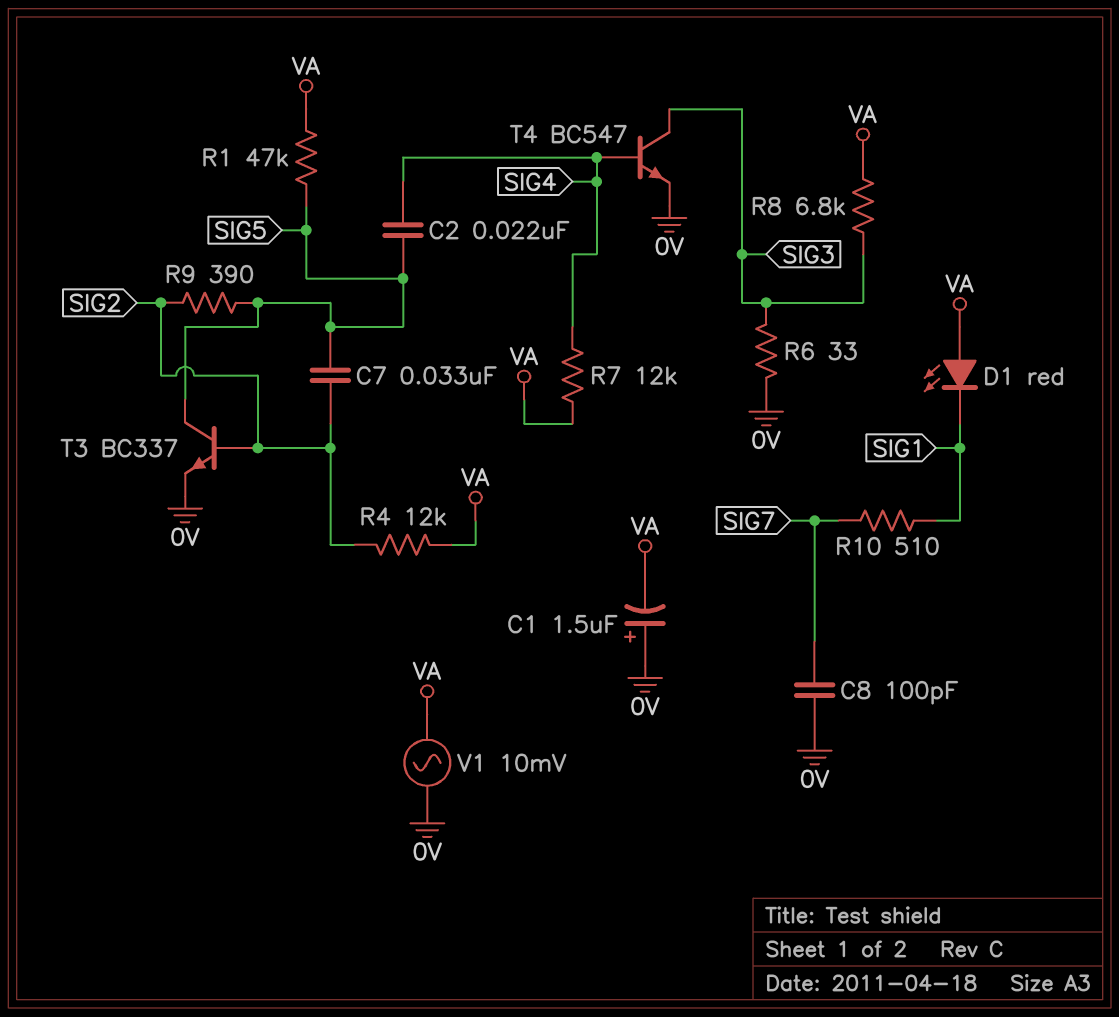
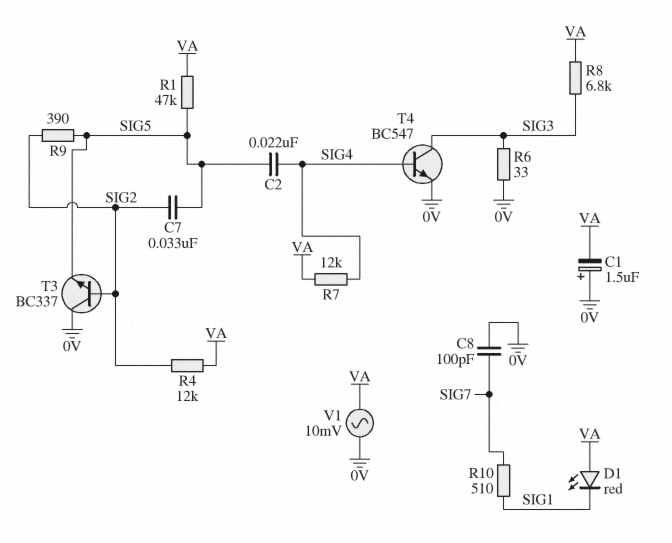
T3: NPN BC337 (B SIG2, C SIG5, E 0V) -> NPN BC337 (B SIG2, C 0V, E SIG5)

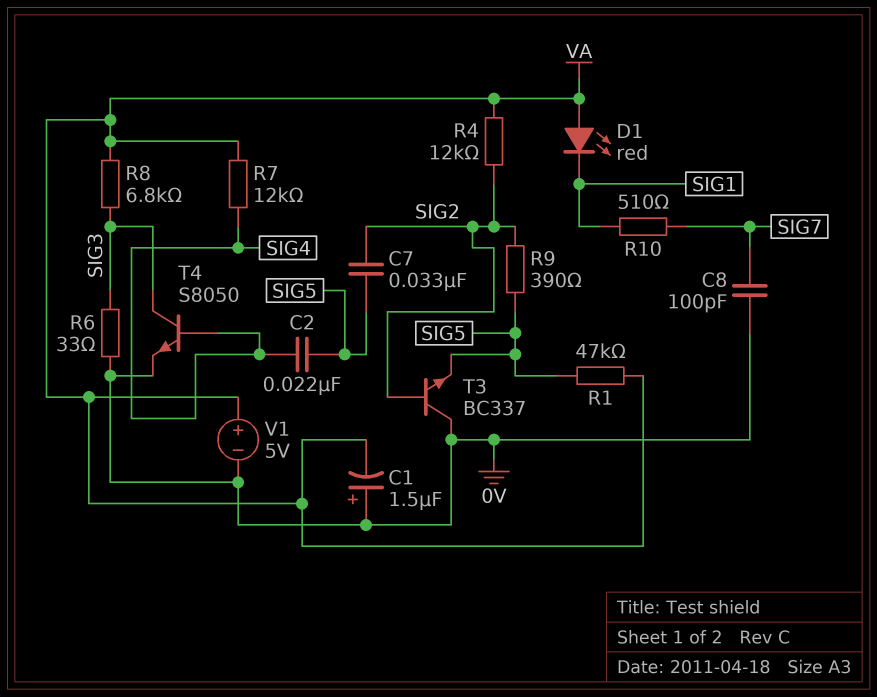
T4: NPN BC547 (B SIG4, C SIG3, E 0V) -> NPN S8050 (B SIG4, C SIG3, E 0V)
V1: AC 10mV (0V, VA) -> 5V (plus VA, minus 0V)

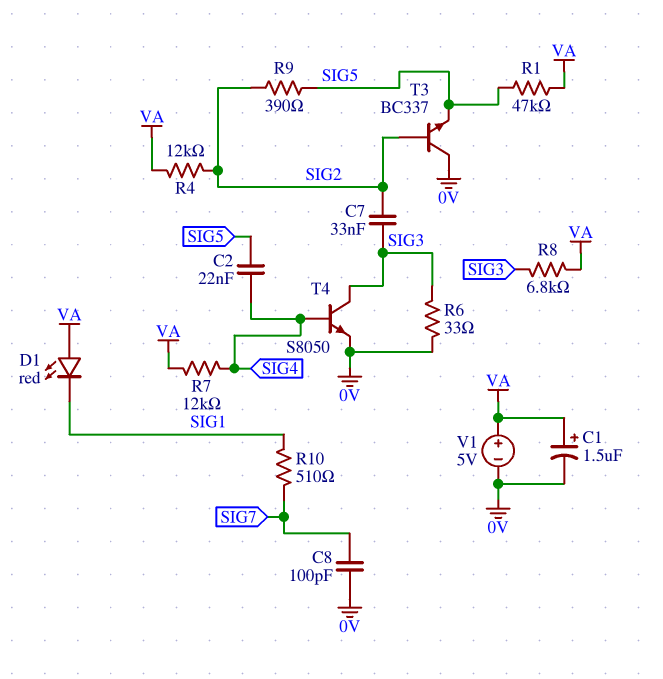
C1: 1.5uF (plus 0V, minus VA) -> 1.5uF (plus VA, minus 0V)
C7: 33nF (SIG2, SIG5) -> 33nF (SIG2, SIG3)

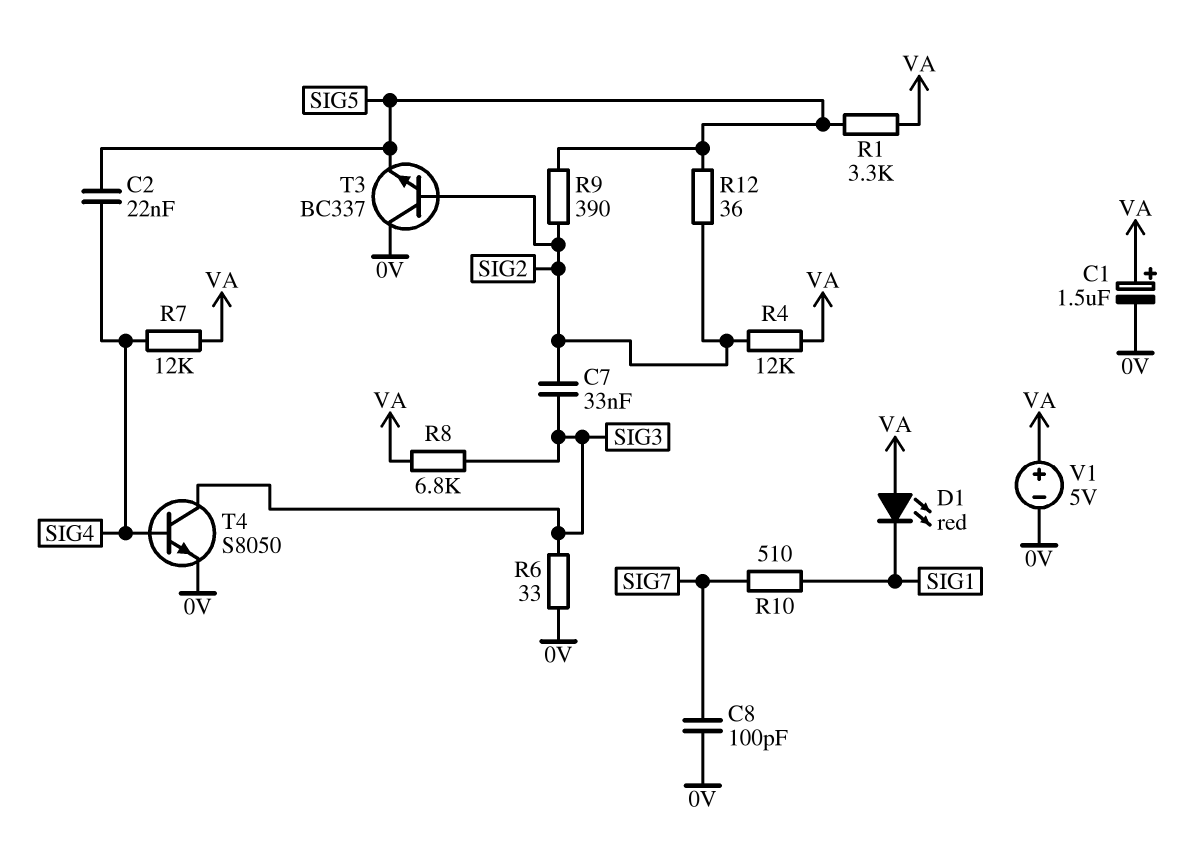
R1: 47k (SIG5, VA) -> 3.3k (SIG5, VA)
R12: none -> 36 (SIG2, SIG5)

